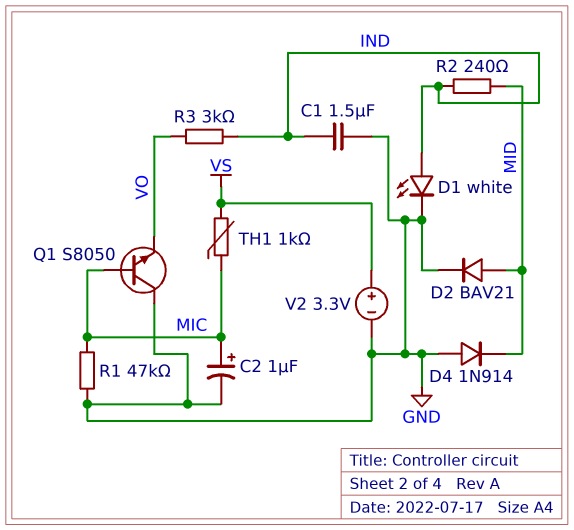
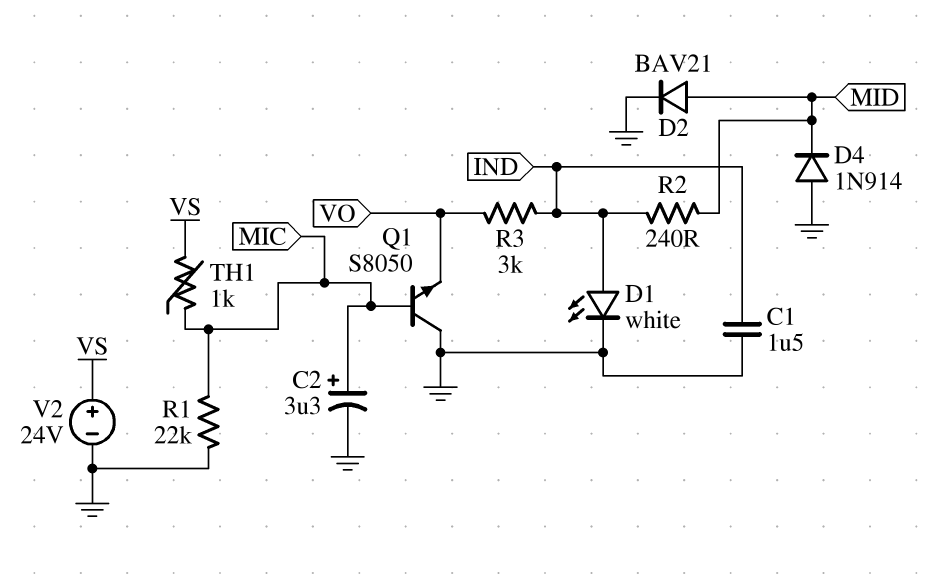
C2: 1uF (plus MIC, minus GND) -> 3.3uF (plus MIC, minus GND)
R1: 47k (GND, MIC) -> 22k (GND, MIC)
V2: 3.3V (plus VS, minus GND) -> 24V (plus VS, minus GND)

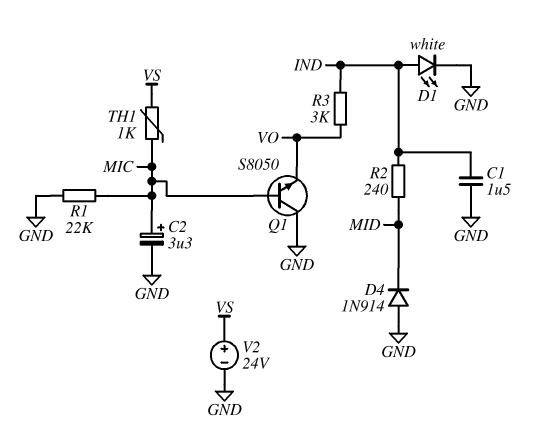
D2: diode BAV21 (A MID, K GND) -> none

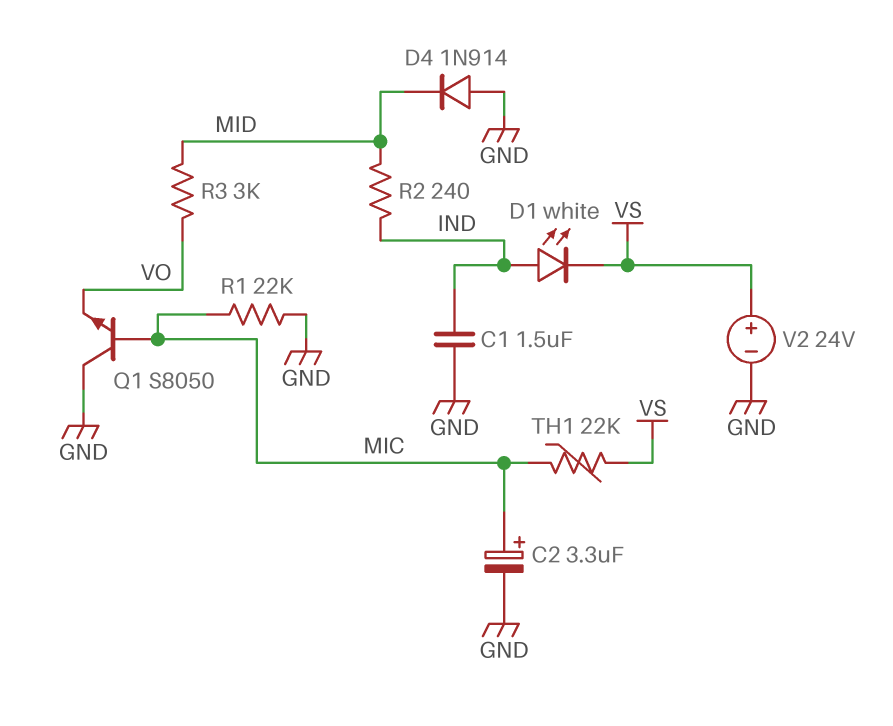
D1: LED white (A IND, K GND) -> LED white (A IND, K VS)
R3: 3k (IND, VO) -> 3k (MID, VO)
TH1: 1k (MIC, VS) -> 22k (MIC, VS)

